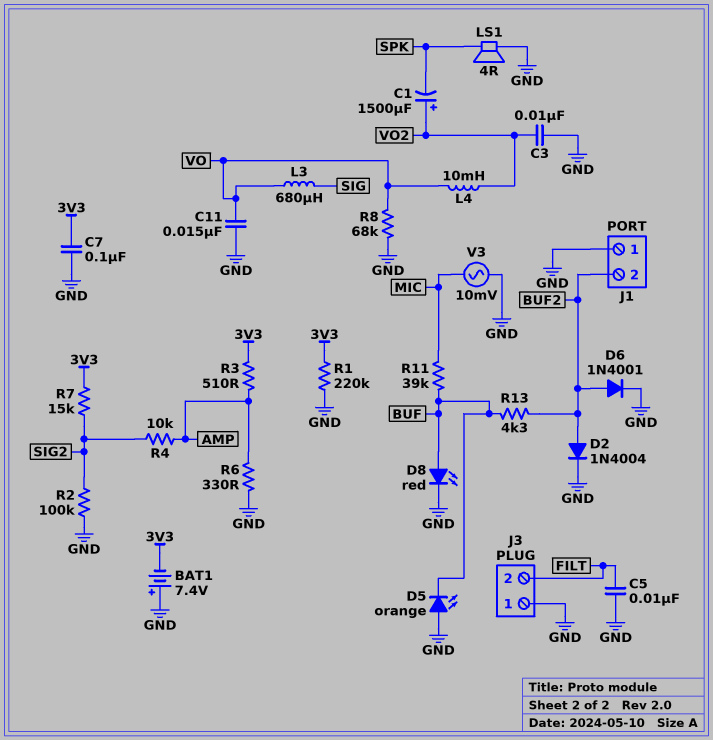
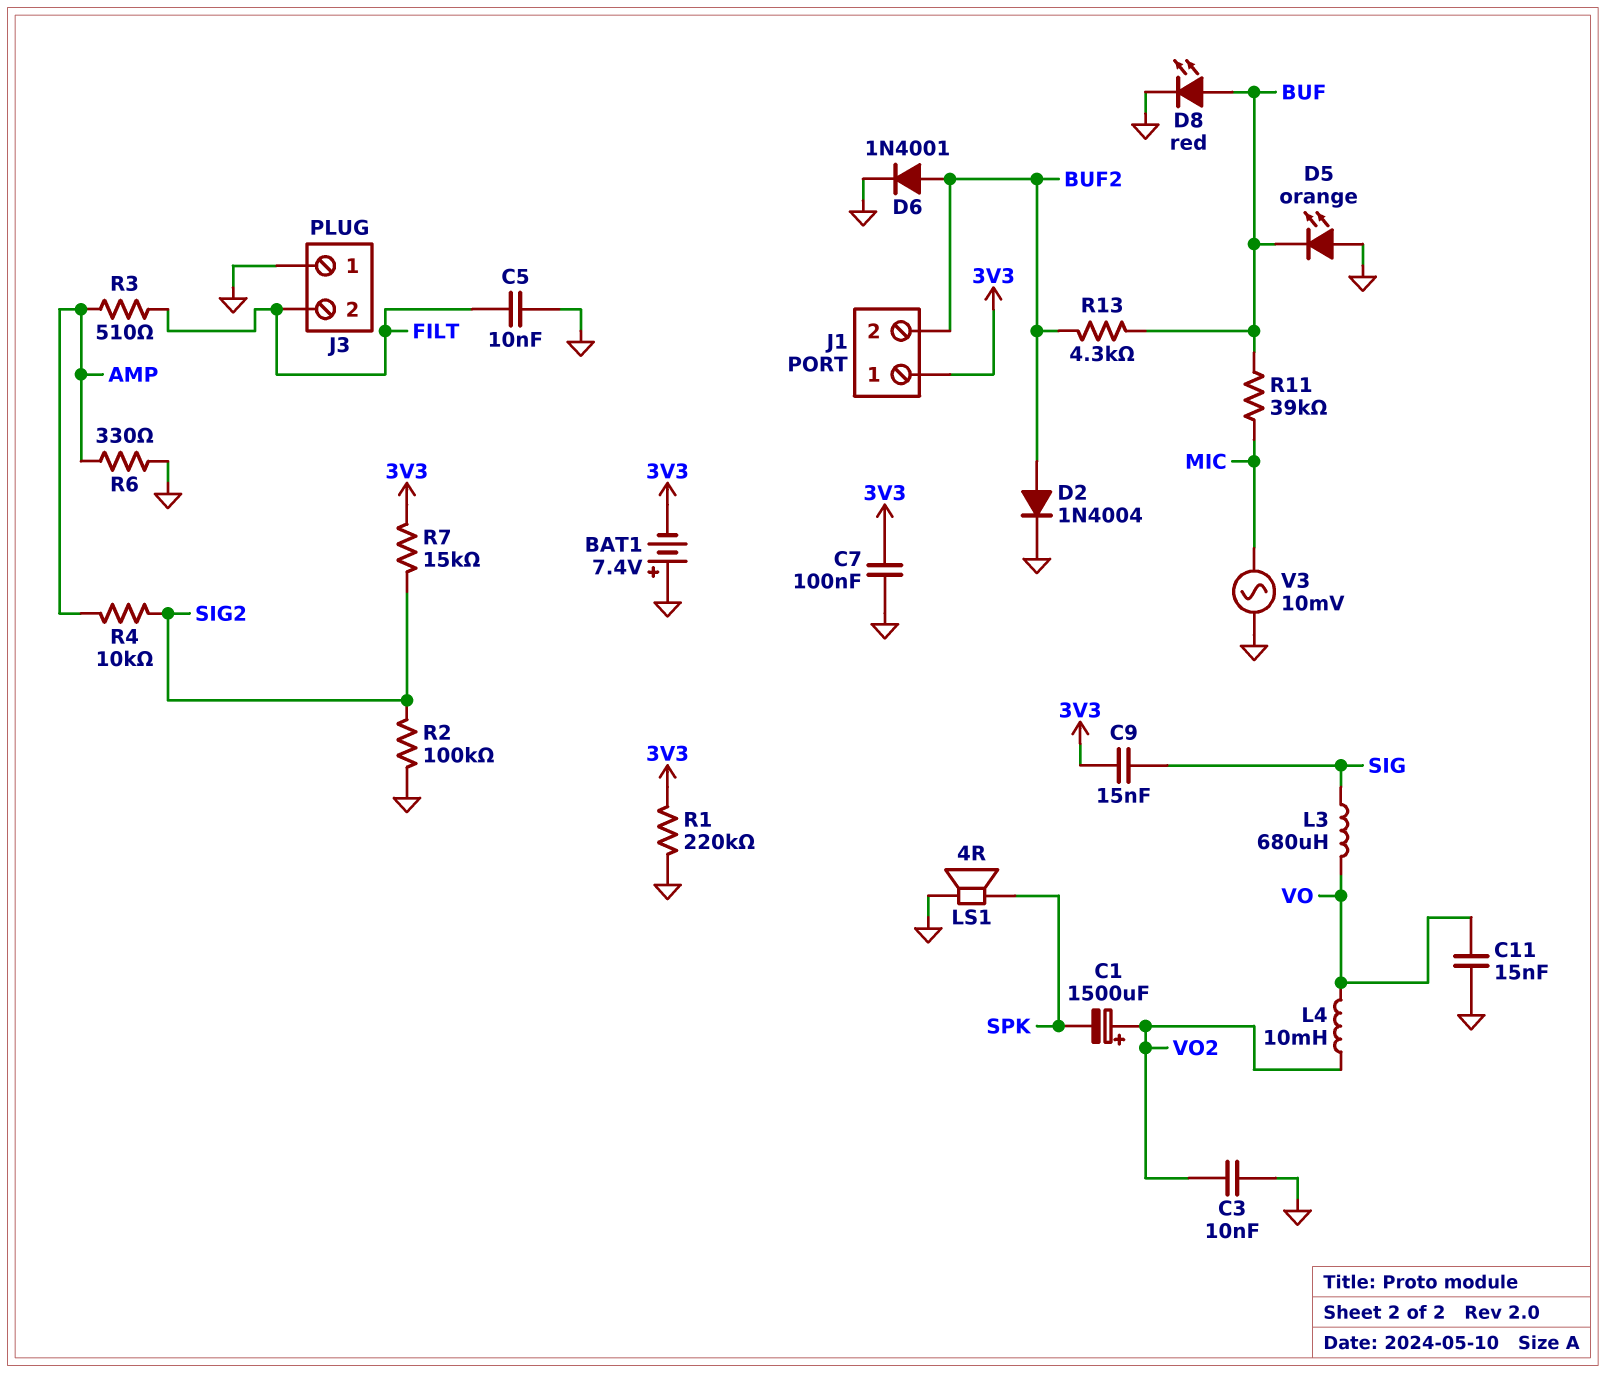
C9: none -> 15nF (3V3, SIG)
J1 pin 1: GND -> 3V3
R3: 510 (3V3, AMP) -> 510 (AMP, FILT)
R8: 68k (GND, VO) -> none

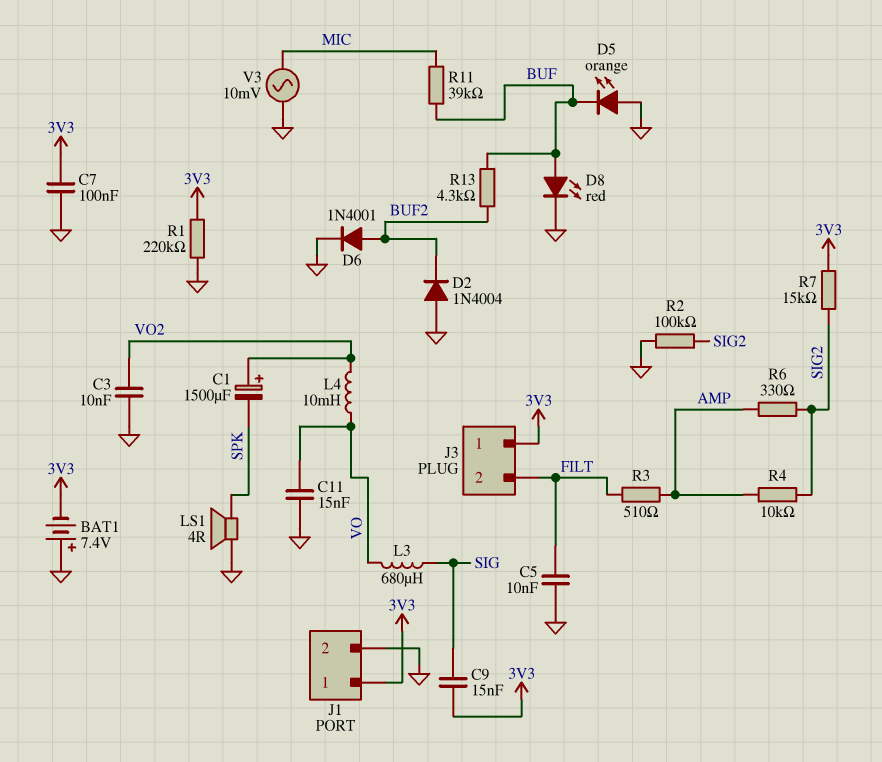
D2: diode 1N4004 (A BUF2, K GND) -> diode 1N4004 (A GND, K BUF2)
J1 pin 2: BUF2 -> GND
J3 pin 1: GND -> 3V3
R6: 330 (AMP, GND) -> 330 (AMP, SIG2)

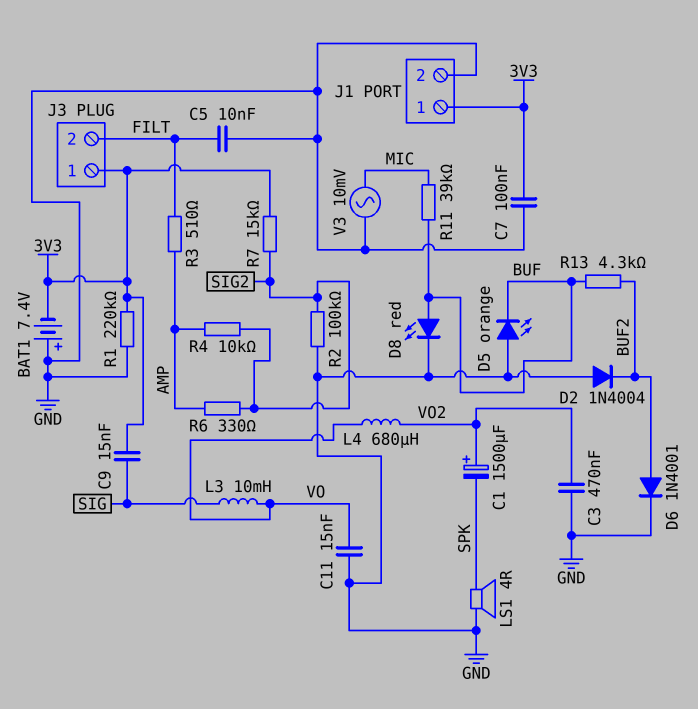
C3: 10nF (GND, VO2) -> 470nF (GND, VO2)
L3: 680uH (SIG, VO) -> 10mH (SIG, VO)
L4: 10mH (VO, VO2) -> 680uH (VO, VO2)

